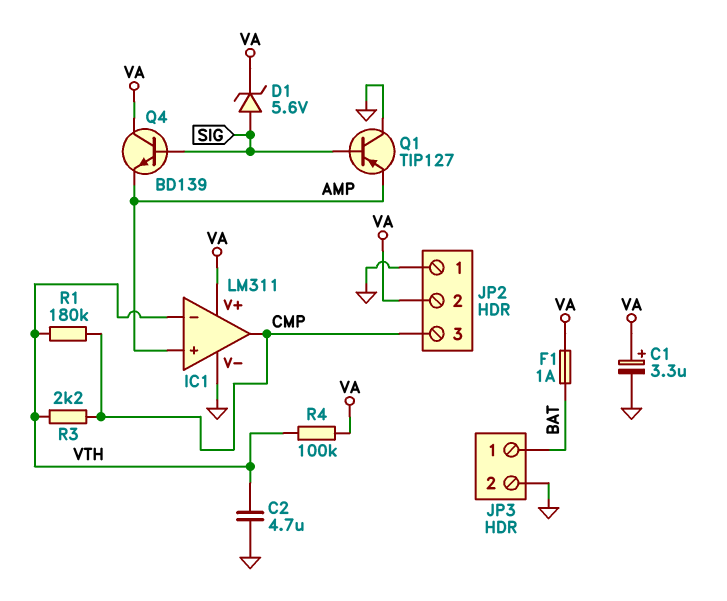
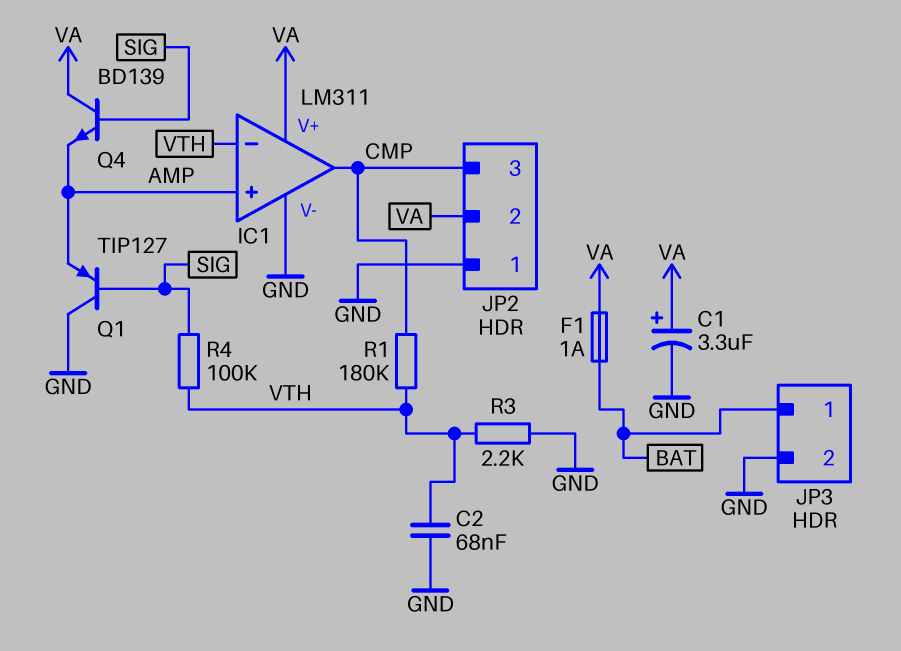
C2: 4.7uF (GND, VTH) -> 68nF (GND, VTH)
D1: zener 5.6V (A SIG, K VA) -> none
R3: 2.2k (CMP, VTH) -> 2.2k (GND, VTH)
R4: 100k (VA, VTH) -> 100k (SIG, VTH)

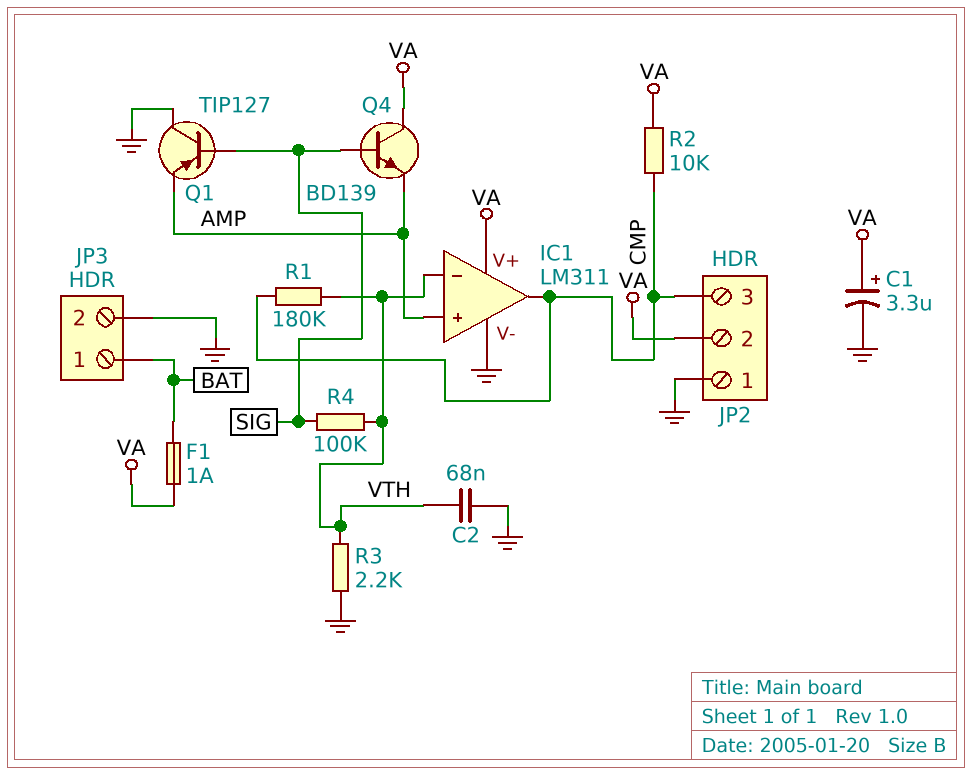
R2: none -> 10k (CMP, VA)

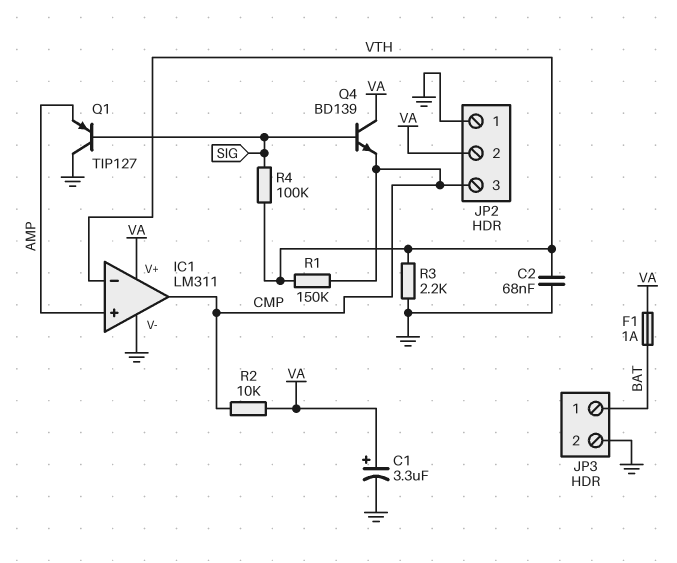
Q4: NPN BD139 (B SIG, C VA, E AMP) -> NPN BD139 (B SIG, C VA, E CMP)
R1: 180k (CMP, VTH) -> 150k (CMP, VTH)

